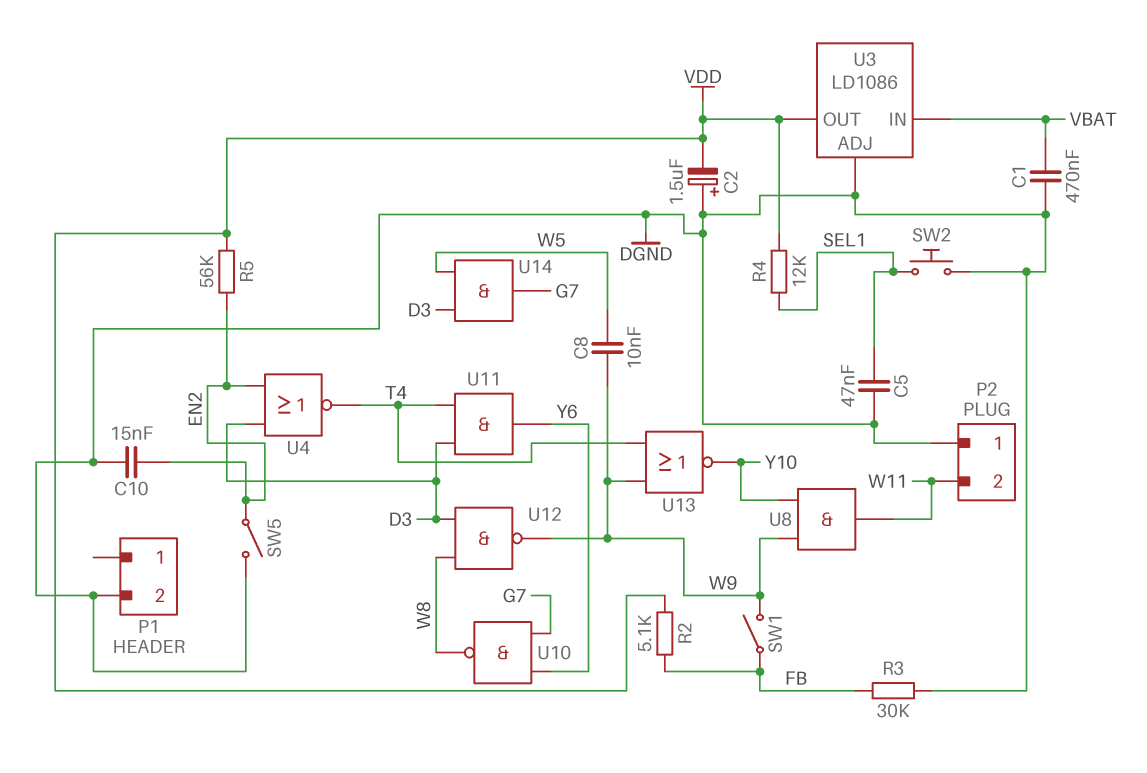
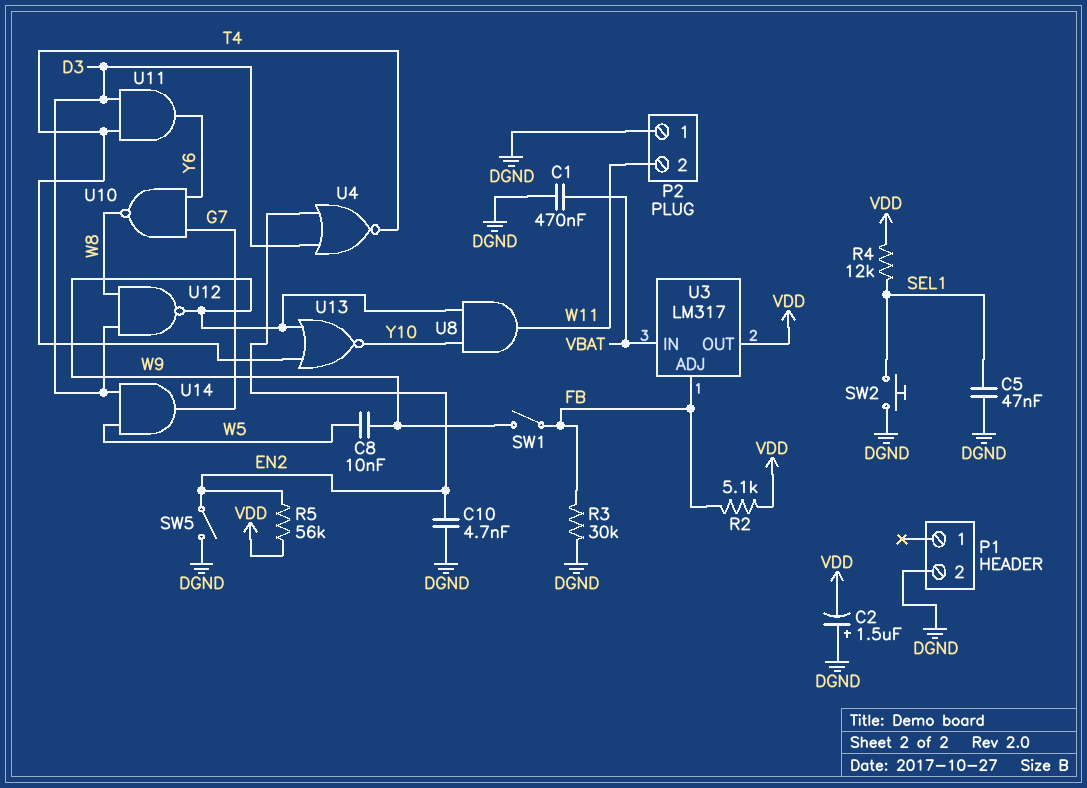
C10: 15nF (DGND, EN2) -> 4.7nF (DGND, EN2)
U3: LD1086 -> LM317
U3 pin ADJ: DGND -> FB

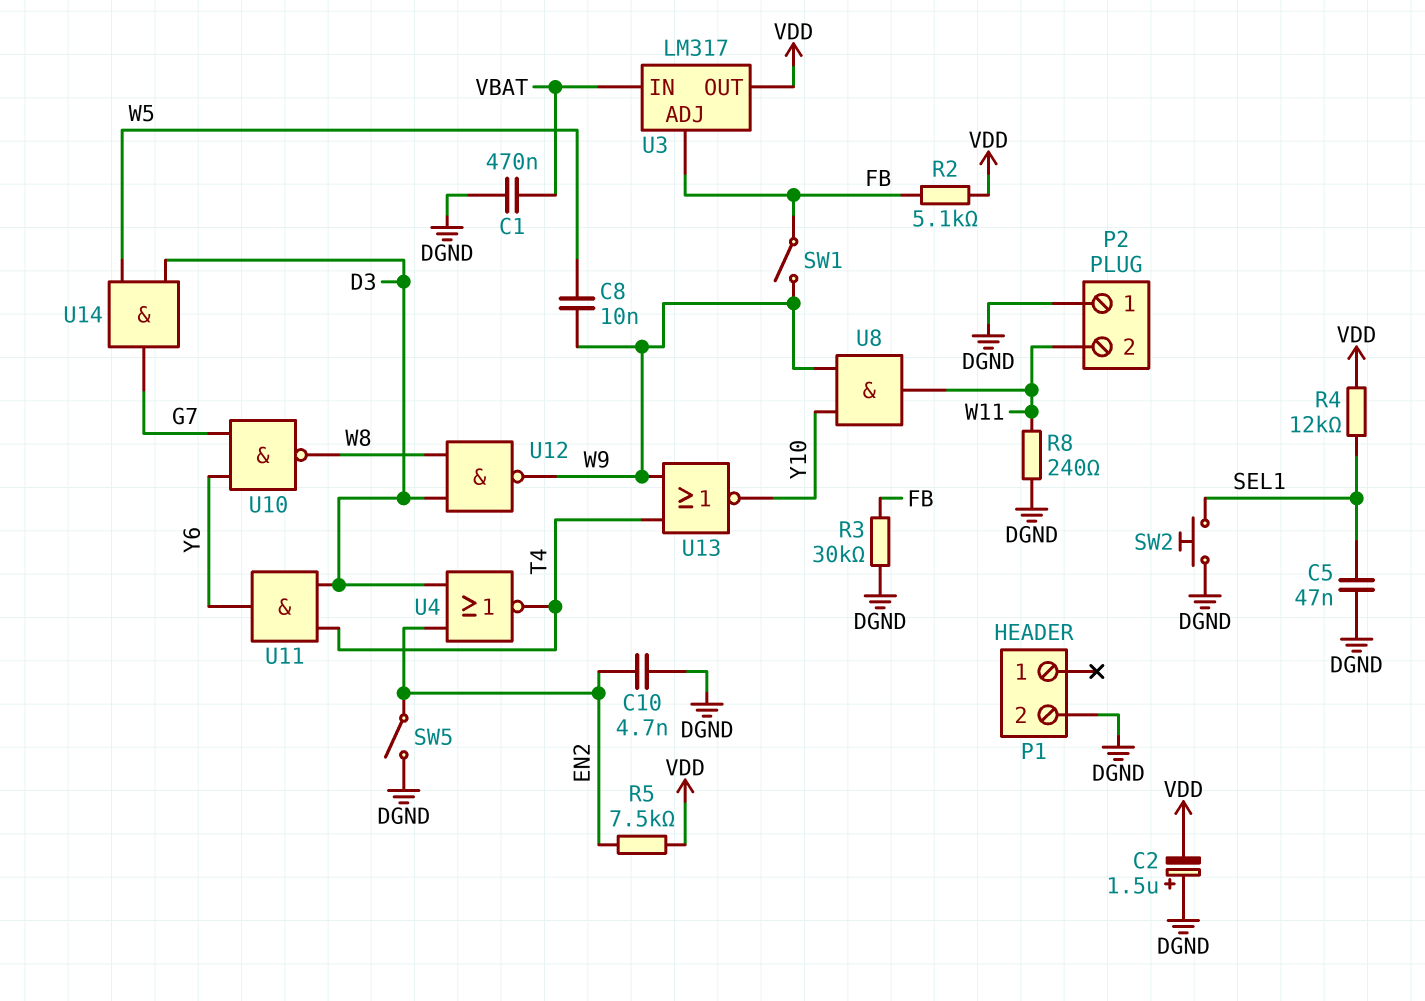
R5: 56k (EN2, VDD) -> 7.5k (EN2, VDD)
R8: none -> 240 (DGND, W11)

